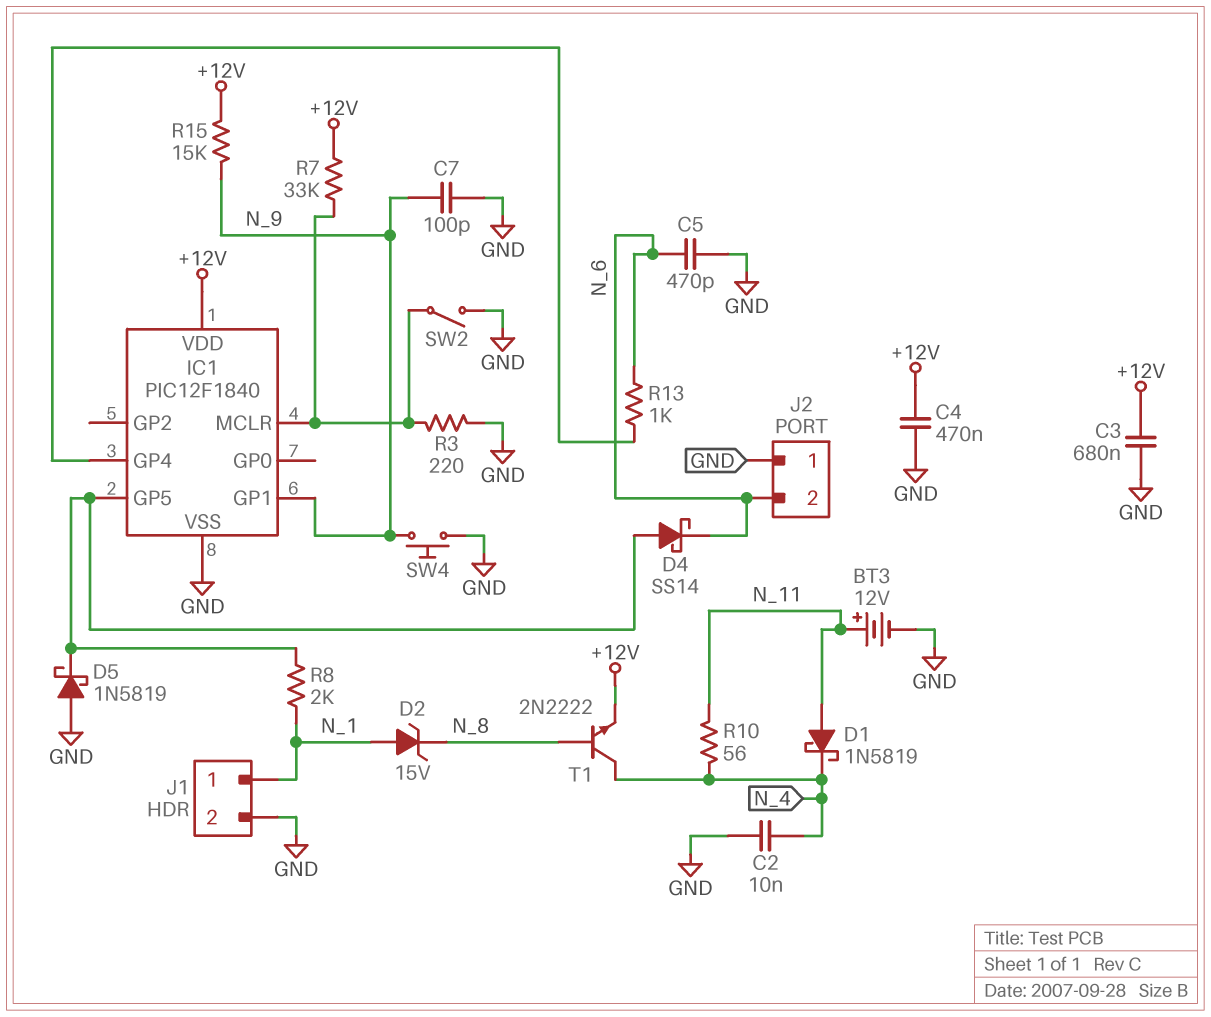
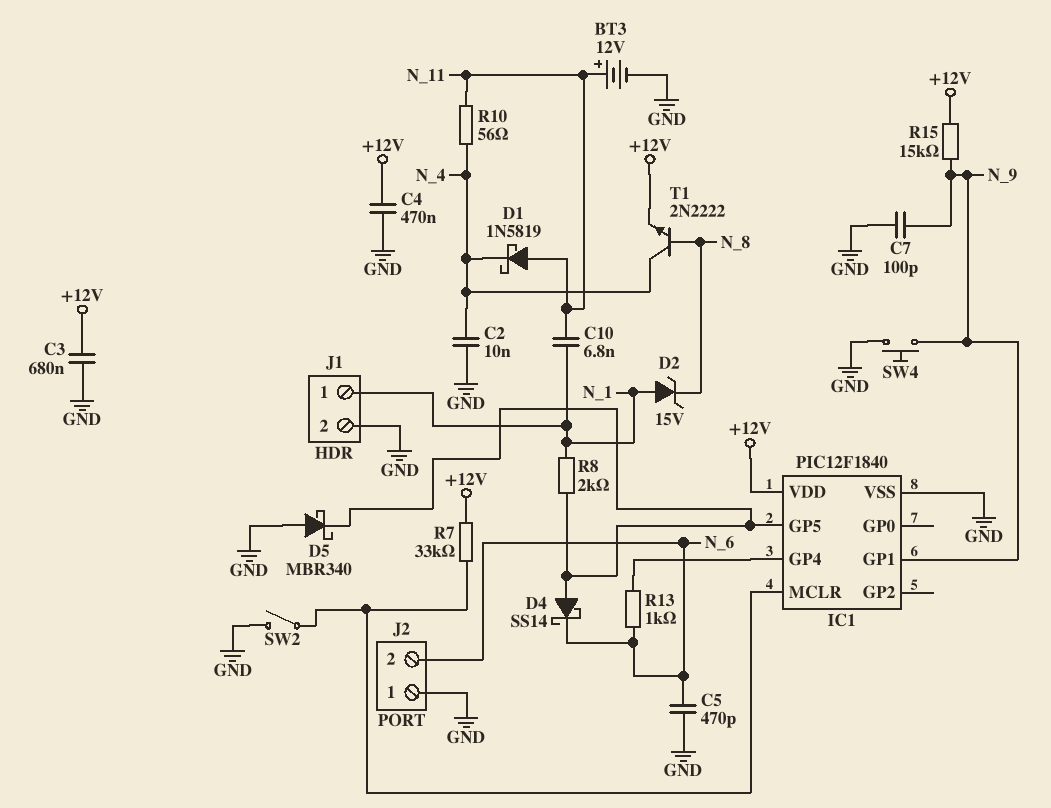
C10: none -> 6.8nF (N_1, N_11)
D5: schottky 1N5819 (A GND, K IC1/GP5) -> schottky MBR340 (A GND, K IC1/GP5)
R3: 220 (GND, IC1/MCLR) -> none

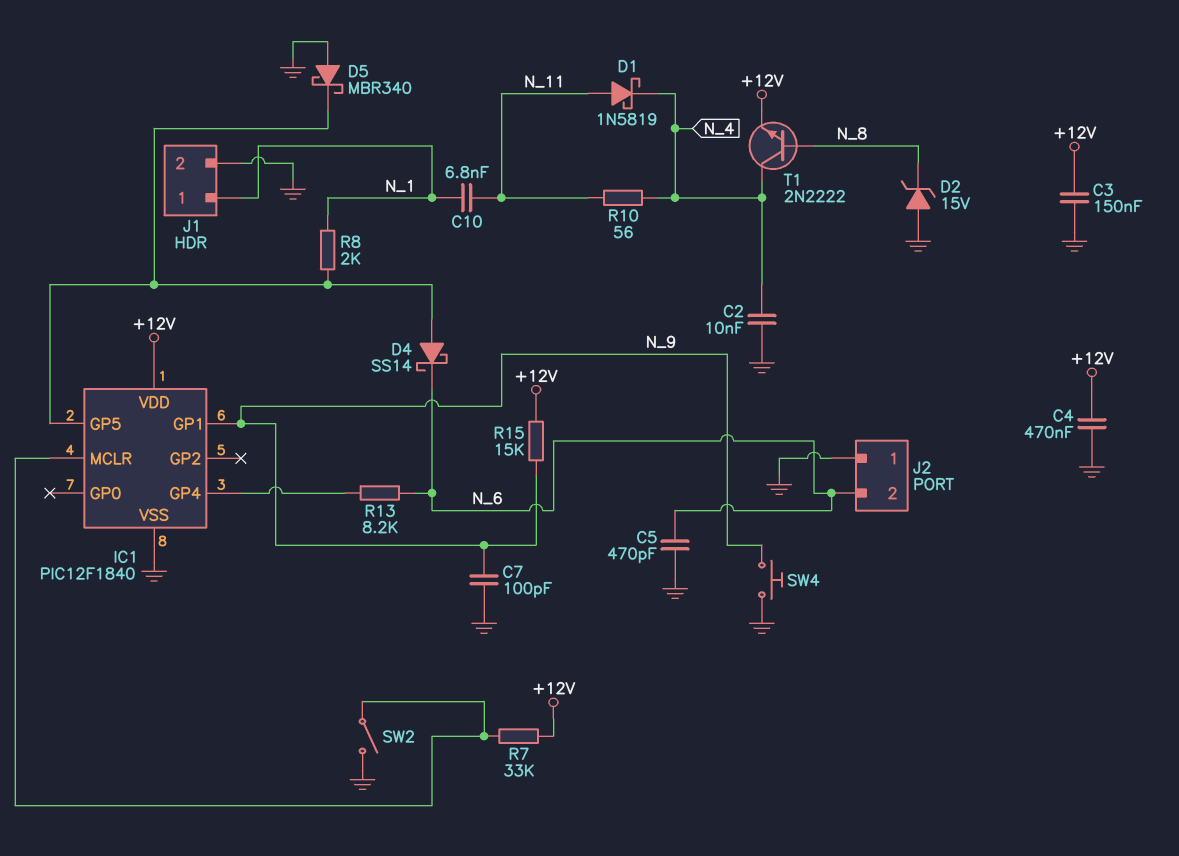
BT3: 12V (plus N_11, minus GND) -> none
C3: 680nF (+12V, GND) -> 150nF (+12V, GND)
D2: zener 15V (A N_1, K N_8) -> zener 15V (A GND, K N_8)
R13: 1k (IC1/GP4, N_6) -> 8.2k (IC1/GP4, N_6)

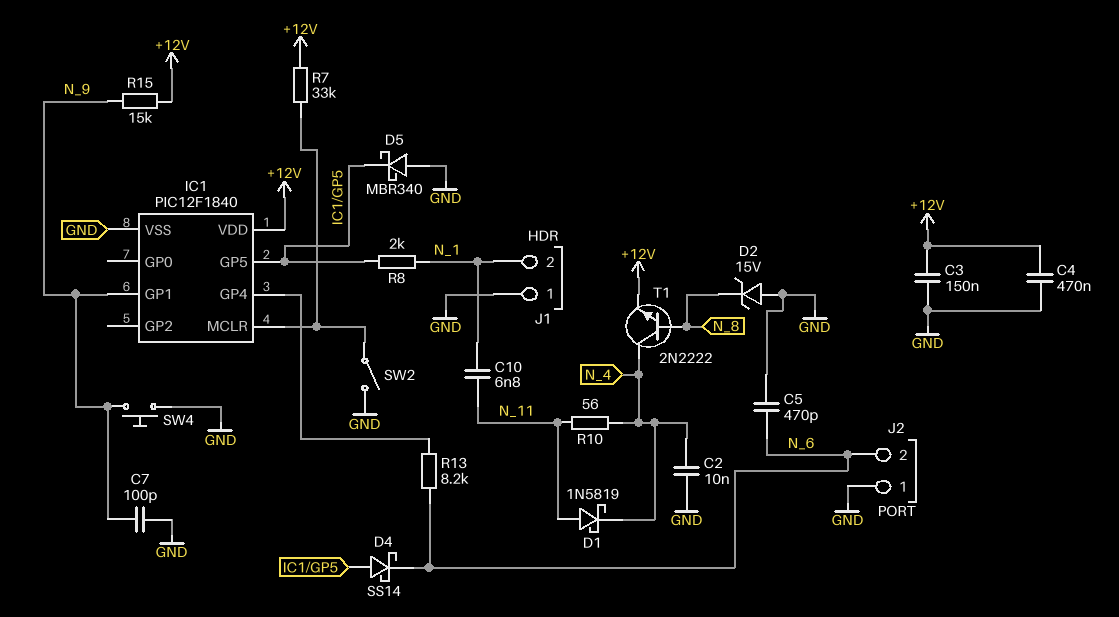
J1 pin 1: N_1 -> GND
J1 pin 2: GND -> N_1

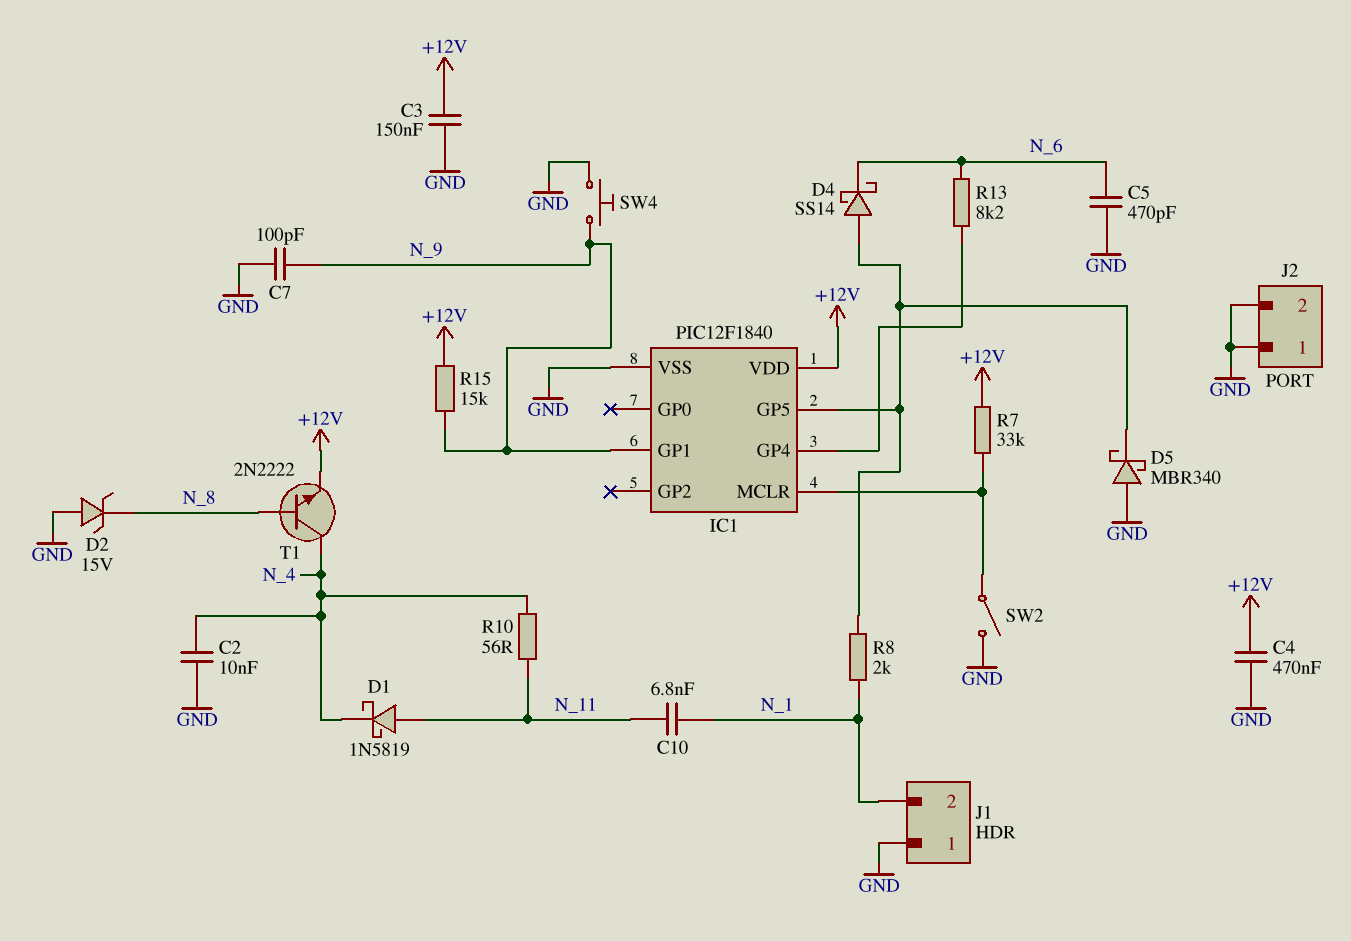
J2 pin 2: N_6 -> GND

